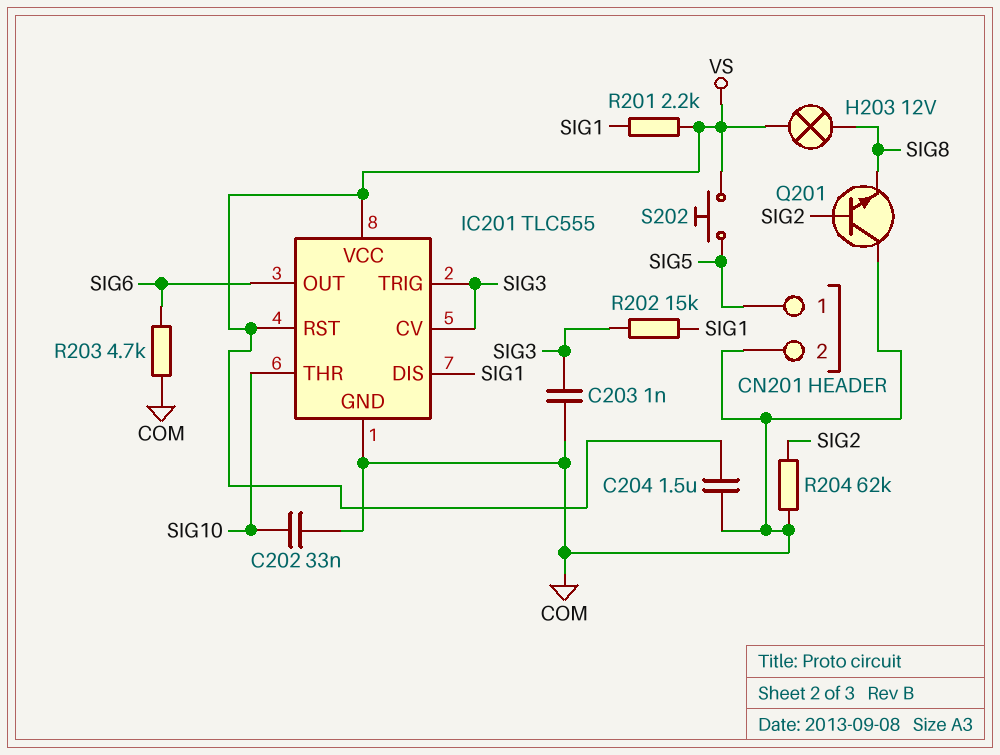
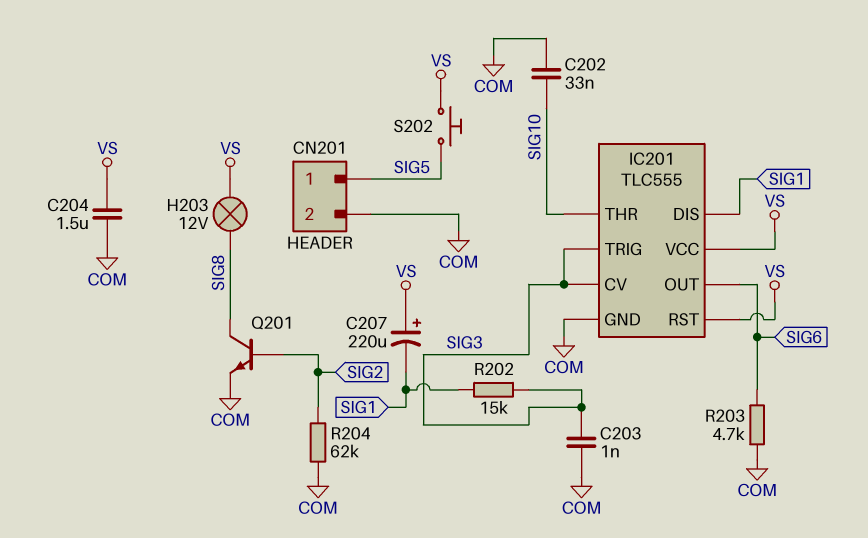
C207: none -> 220uF (plus VS, minus SIG1)
Q201: NPN (B SIG2, C COM, E SIG8) -> NPN (B SIG2, C SIG8, E COM)
R201: 2.2k (SIG1, VS) -> none

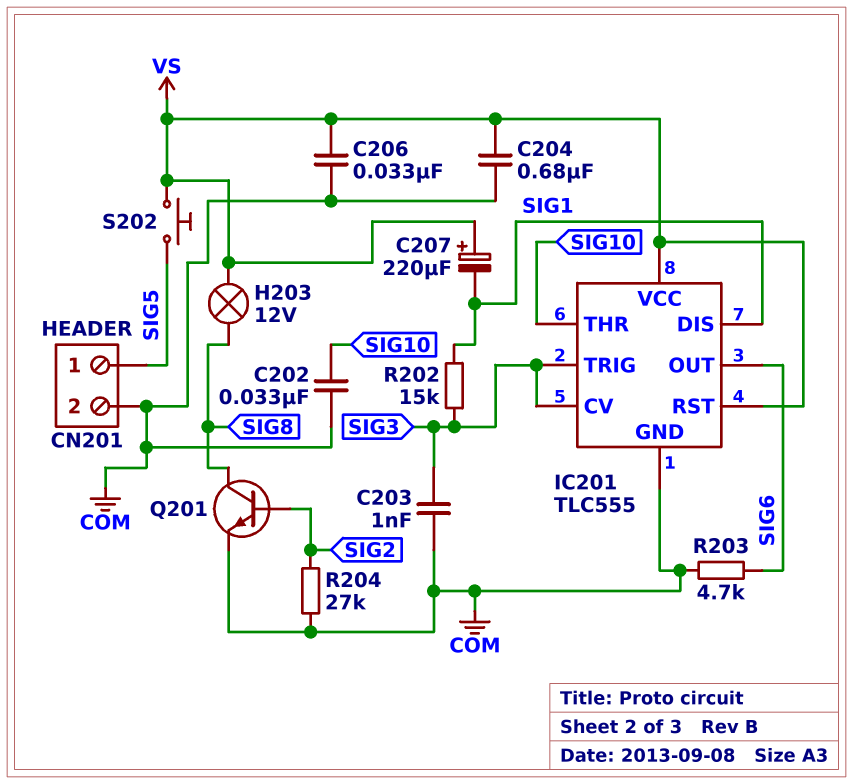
C204: 1.5uF (COM, VS) -> 680nF (COM, VS)
C206: none -> 33nF (COM, VS)
R204: 62k (COM, SIG2) -> 27k (COM, SIG2)

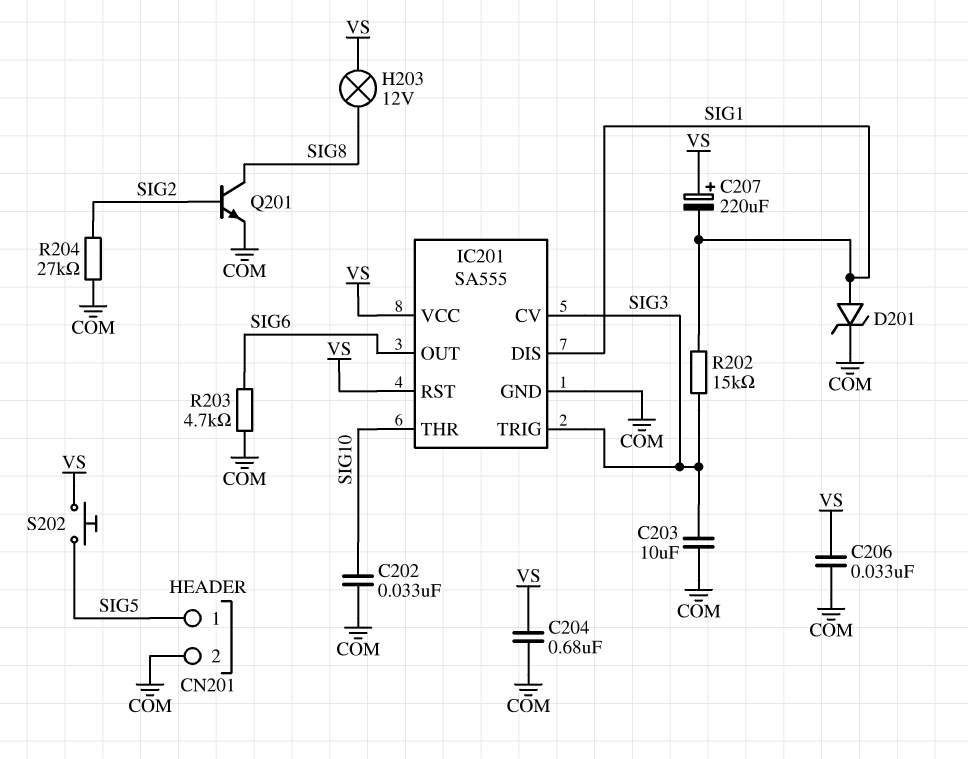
C203: 1nF (COM, SIG3) -> 10uF (COM, SIG3)
D201: none -> zener (A SIG1, K COM)
IC201: TLC555 -> SA555

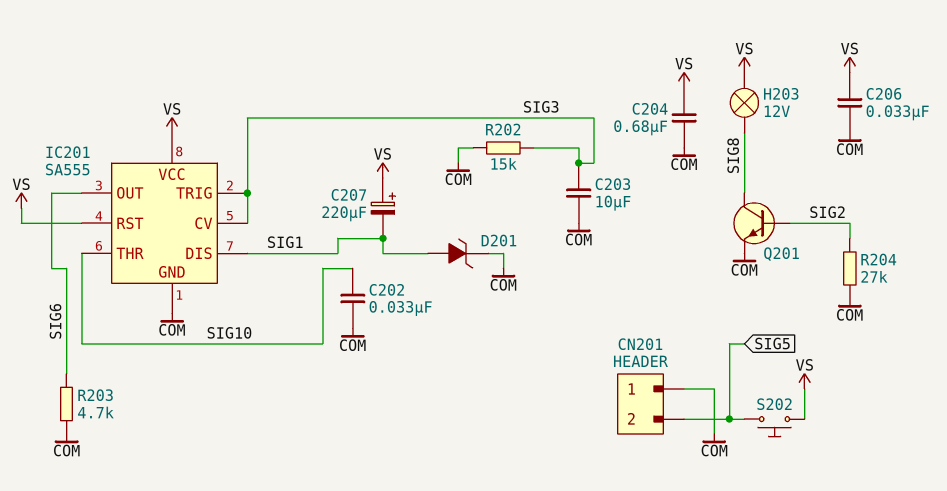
CN201 pin 1: SIG5 -> COM
CN201 pin 2: COM -> SIG5
R202: 15k (SIG1, SIG3) -> 15k (COM, SIG3)

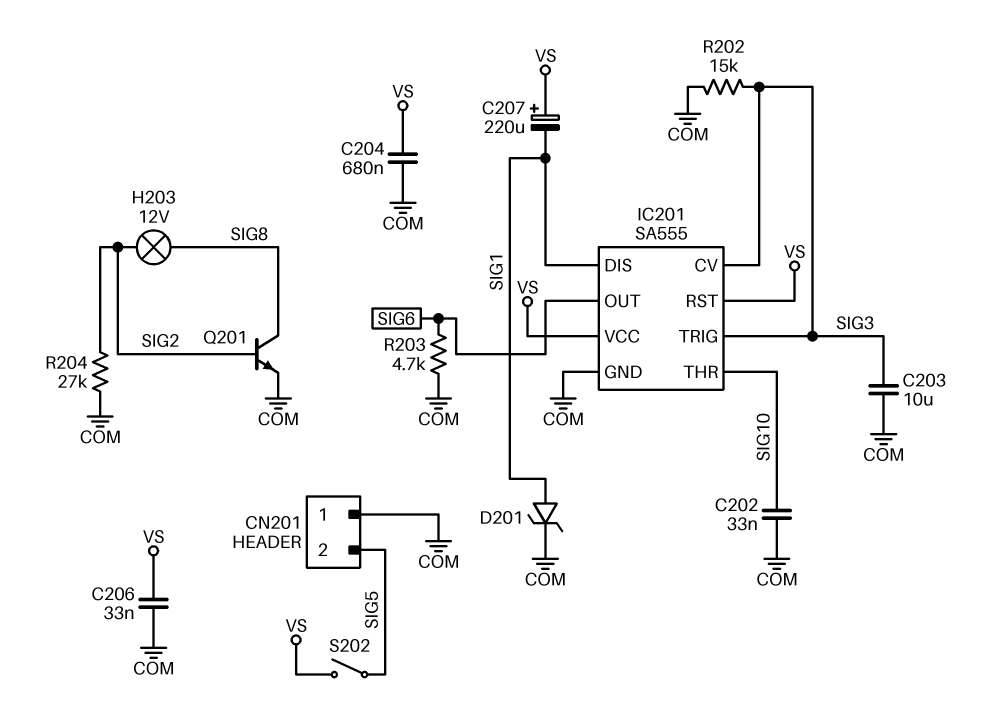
H203: lamp 12V (SIG8, VS) -> lamp 12V (SIG2, SIG8)
S202: button (SIG5, VS) -> switch (SIG5, VS)

